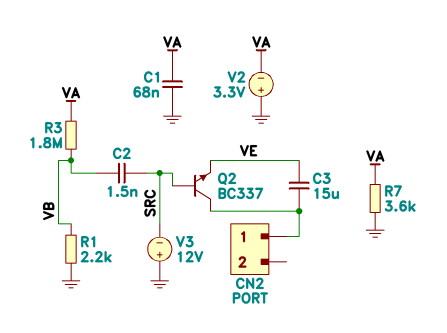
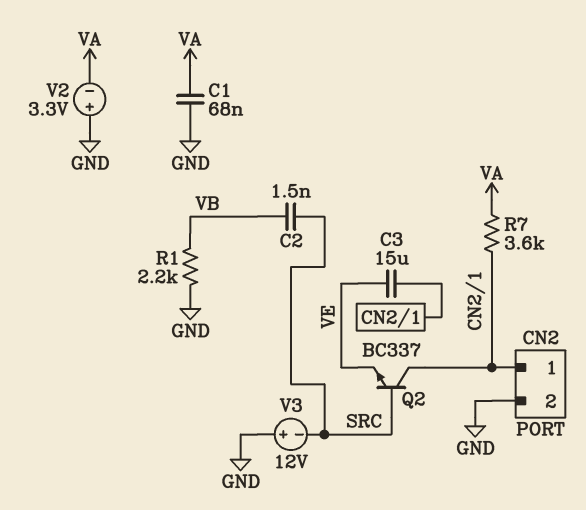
CN2 pin 2: none -> GND
R3: 1.8M (VA, VB) -> none
R7: 3.6k (GND, VA) -> 3.6k (CN2/1, VA)

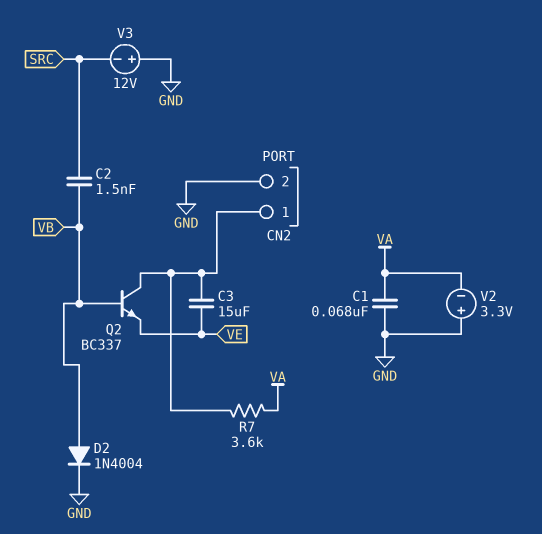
D2: none -> diode 1N4004 (A VB, K GND)
Q2: NPN BC337 (B SRC, C CN2/1, E VE) -> NPN BC337 (B VB, C CN2/1, E VE)
R1: 2.2k (GND, VB) -> none

